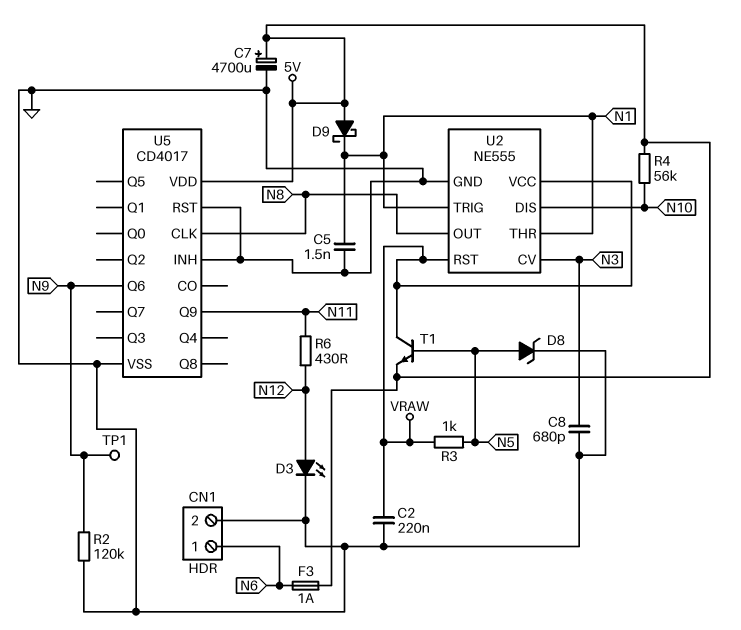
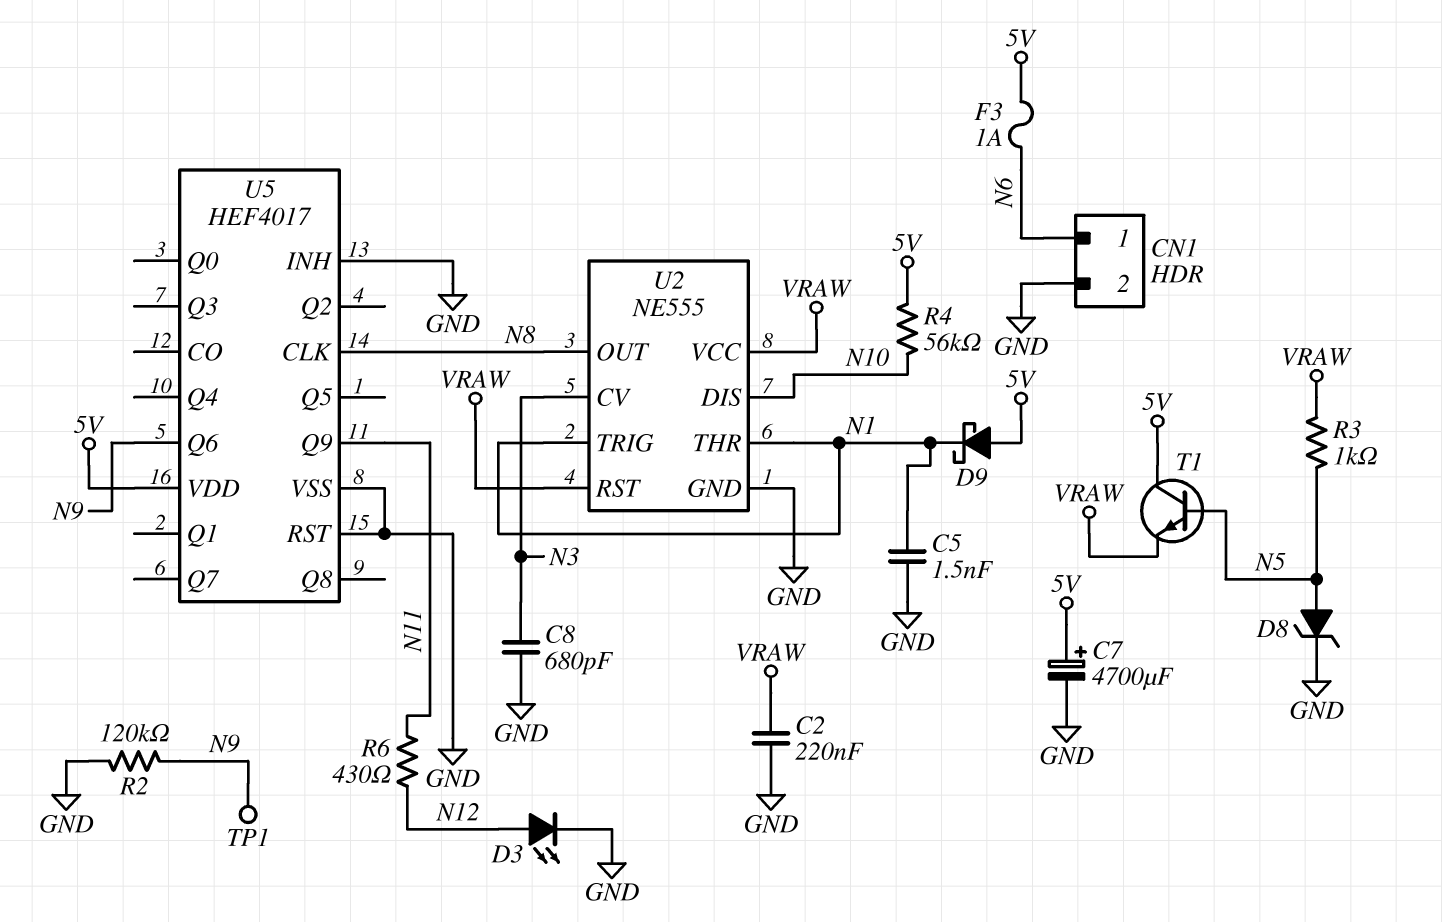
T1: NPN (B N5, C VRAW, E 5V) -> NPN (B N5, C 5V, E VRAW)
U5: CD4017 -> HEF4017

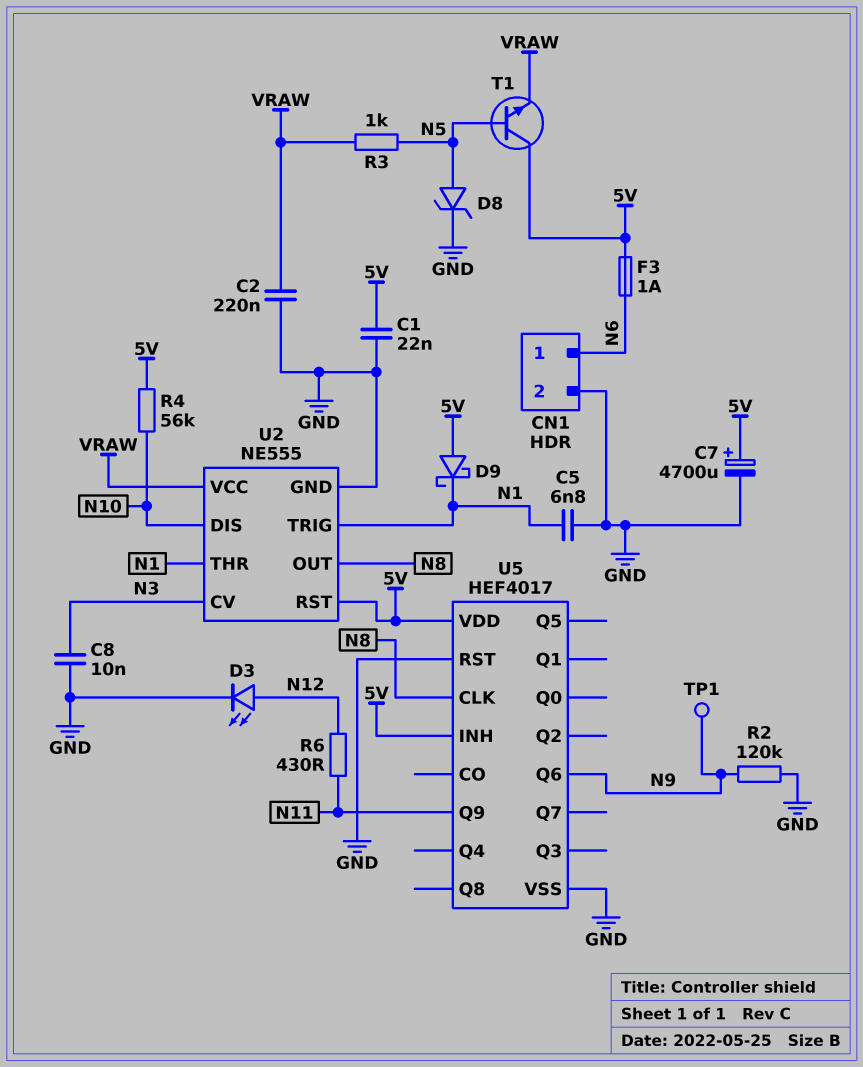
C1: none -> 22nF (5V, GND)
C5: 1.5nF (GND, N1) -> 6.8nF (GND, N1)
C8: 680pF (GND, N3) -> 10nF (GND, N3)
U2 pin RST: VRAW -> 5V
U5 pin INH: GND -> 5V

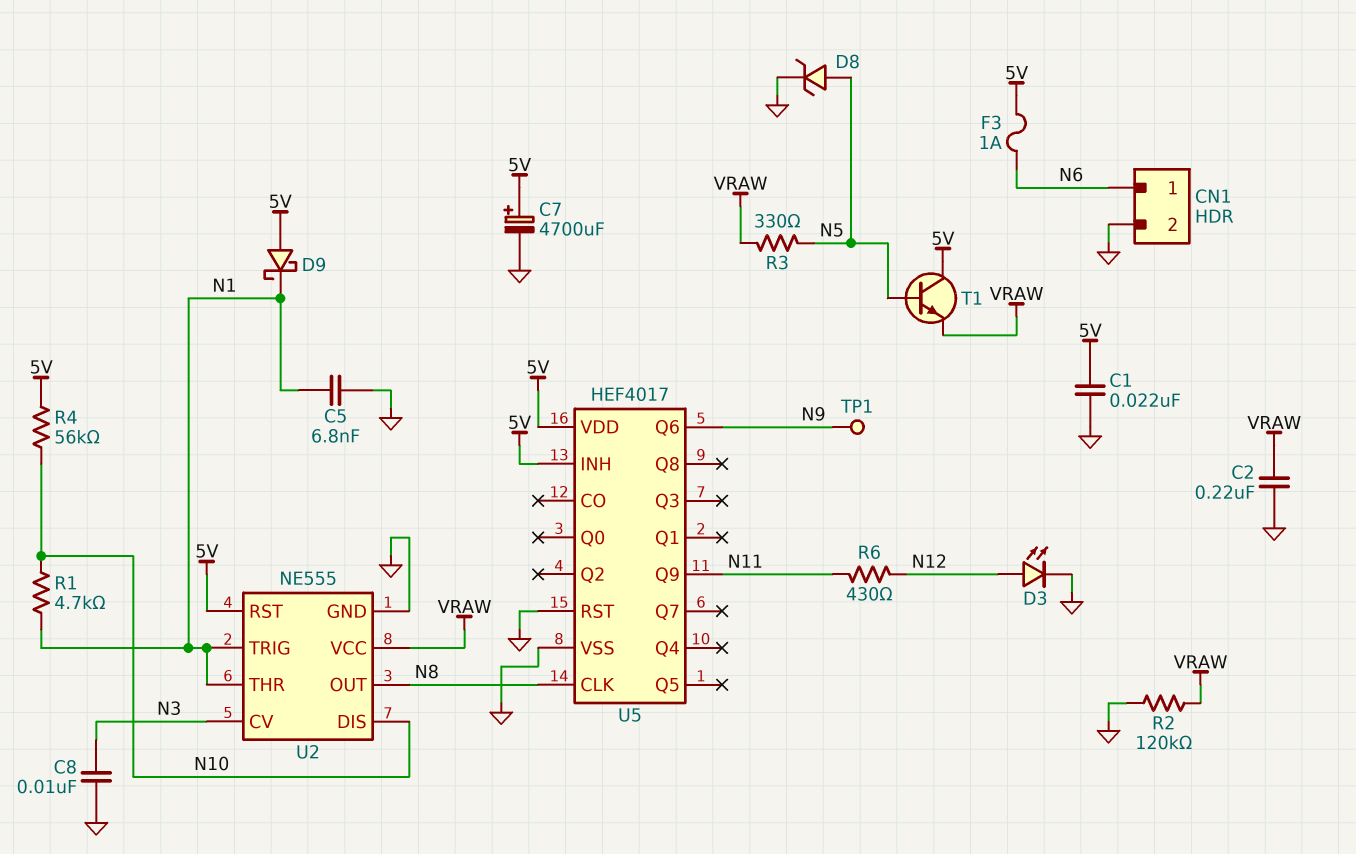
R1: none -> 4.7k (N1, N10)
R2: 120k (GND, N9) -> 120k (GND, VRAW)
R3: 1k (N5, VRAW) -> 330 (N5, VRAW)

